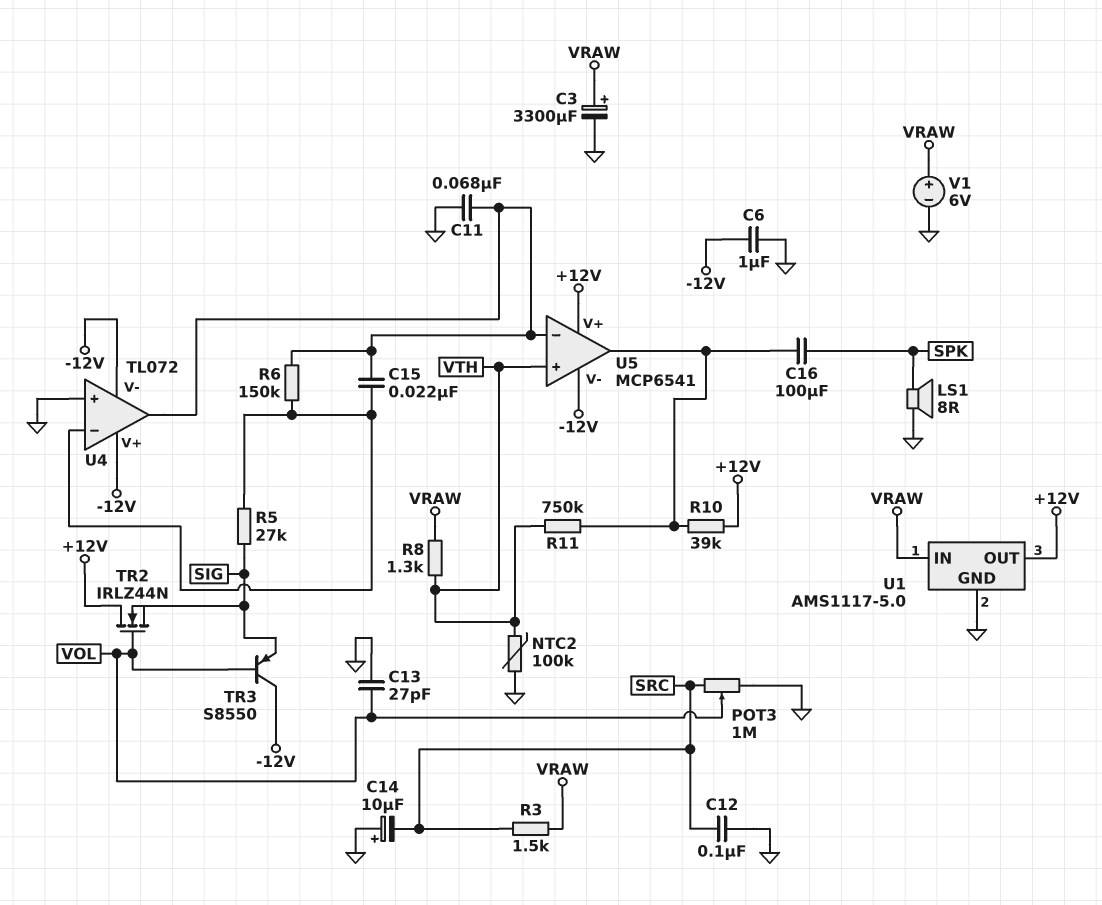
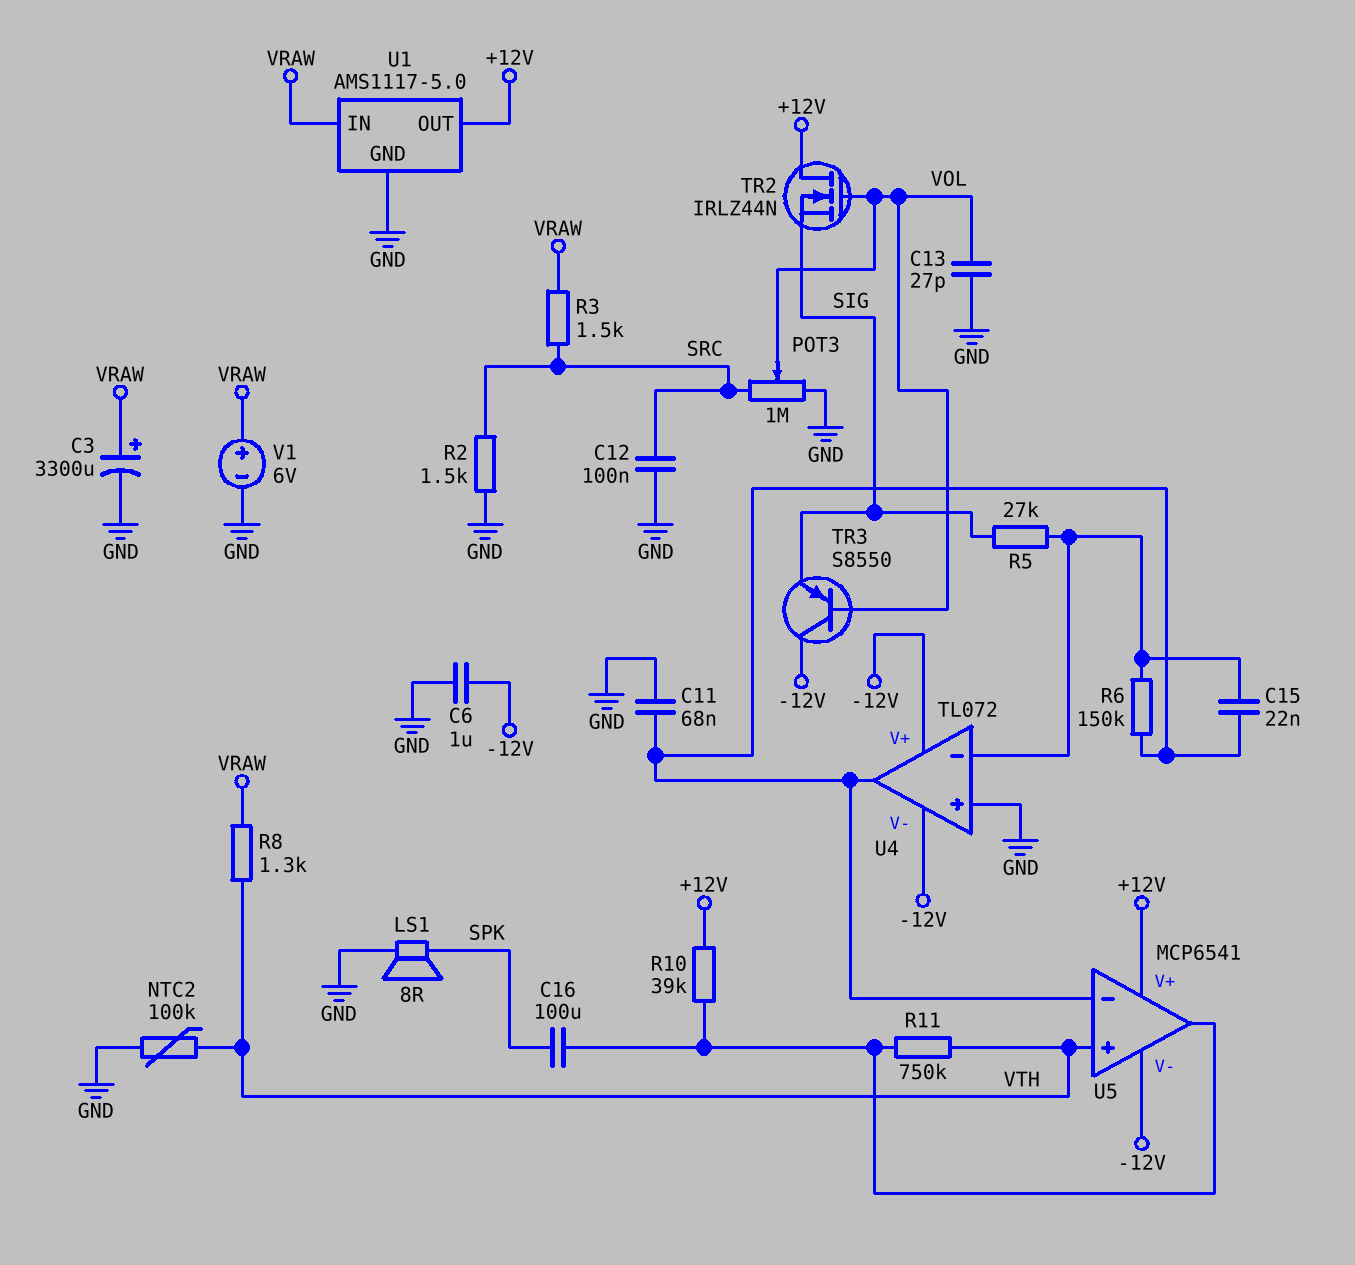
C14: 10uF (plus GND, minus SRC) -> none
R2: none -> 1.5k (GND, SRC)

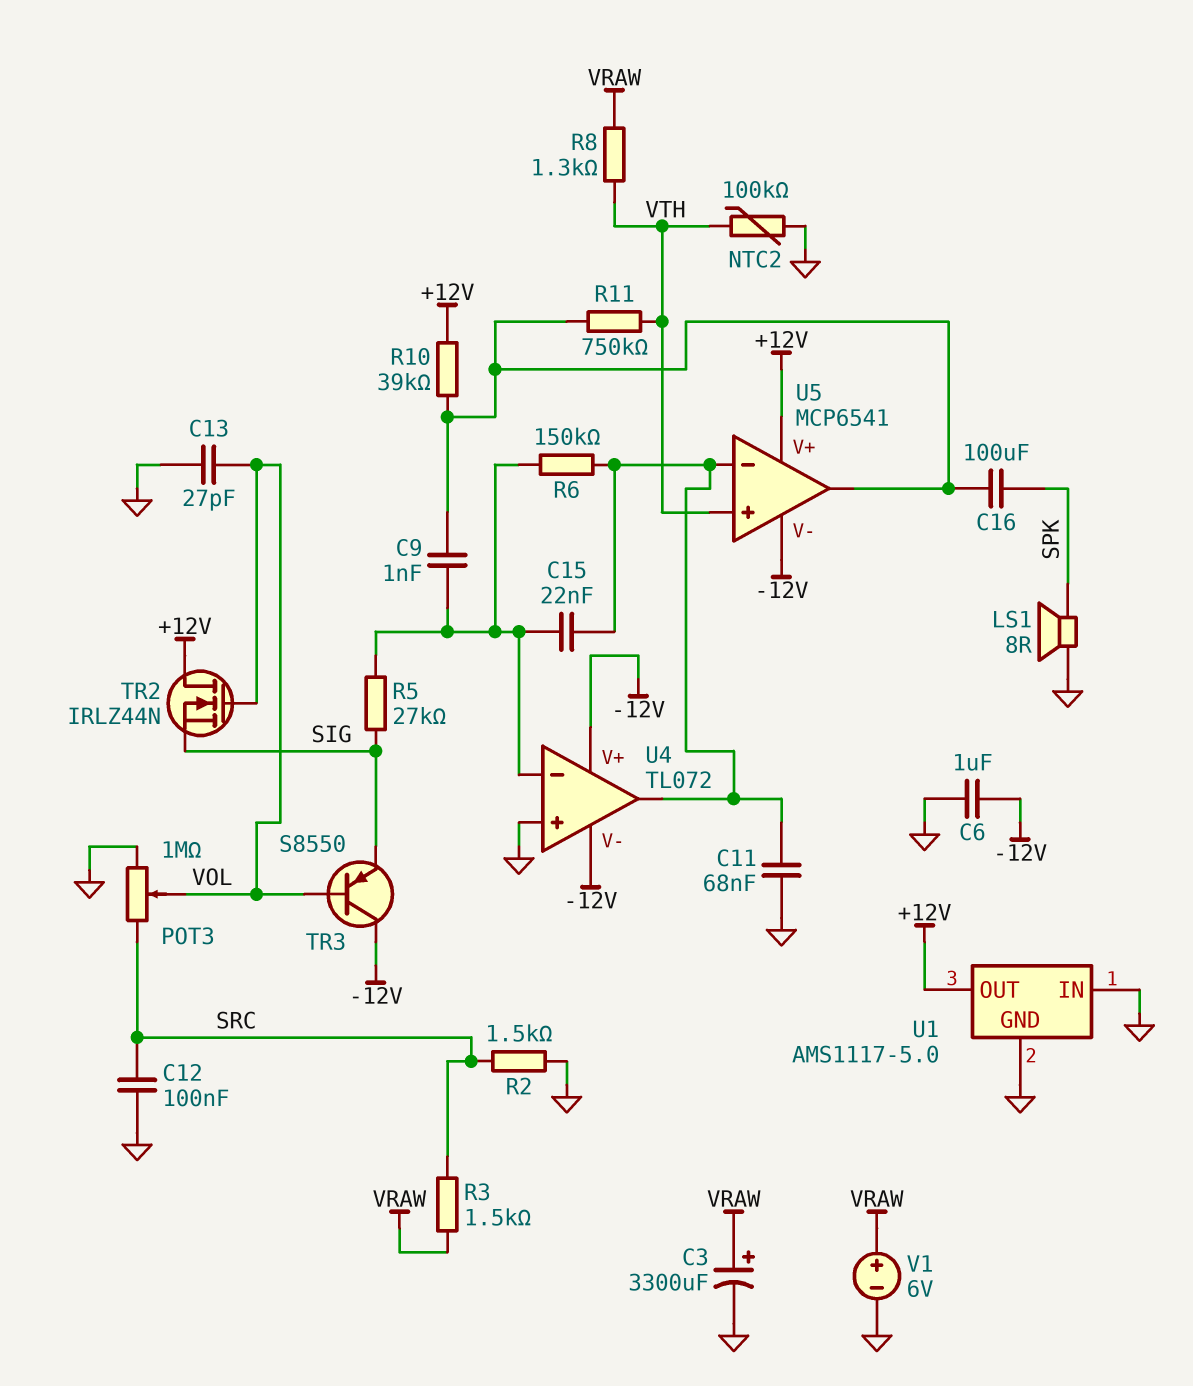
C9: none -> 1nF (U4/in-, U5/out)
U1 pin IN: VRAW -> GND

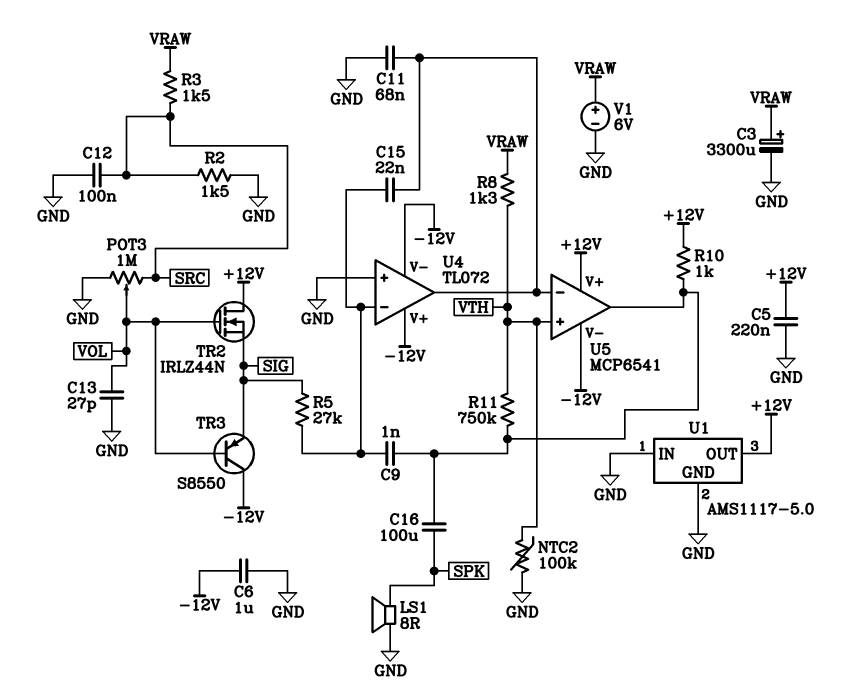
C5: none -> 220nF (+12V, GND)
R6: 150k (U4/in-, U4/out) -> none
R10: 39k (+12V, U5/out) -> 1k (+12V, U5/out)

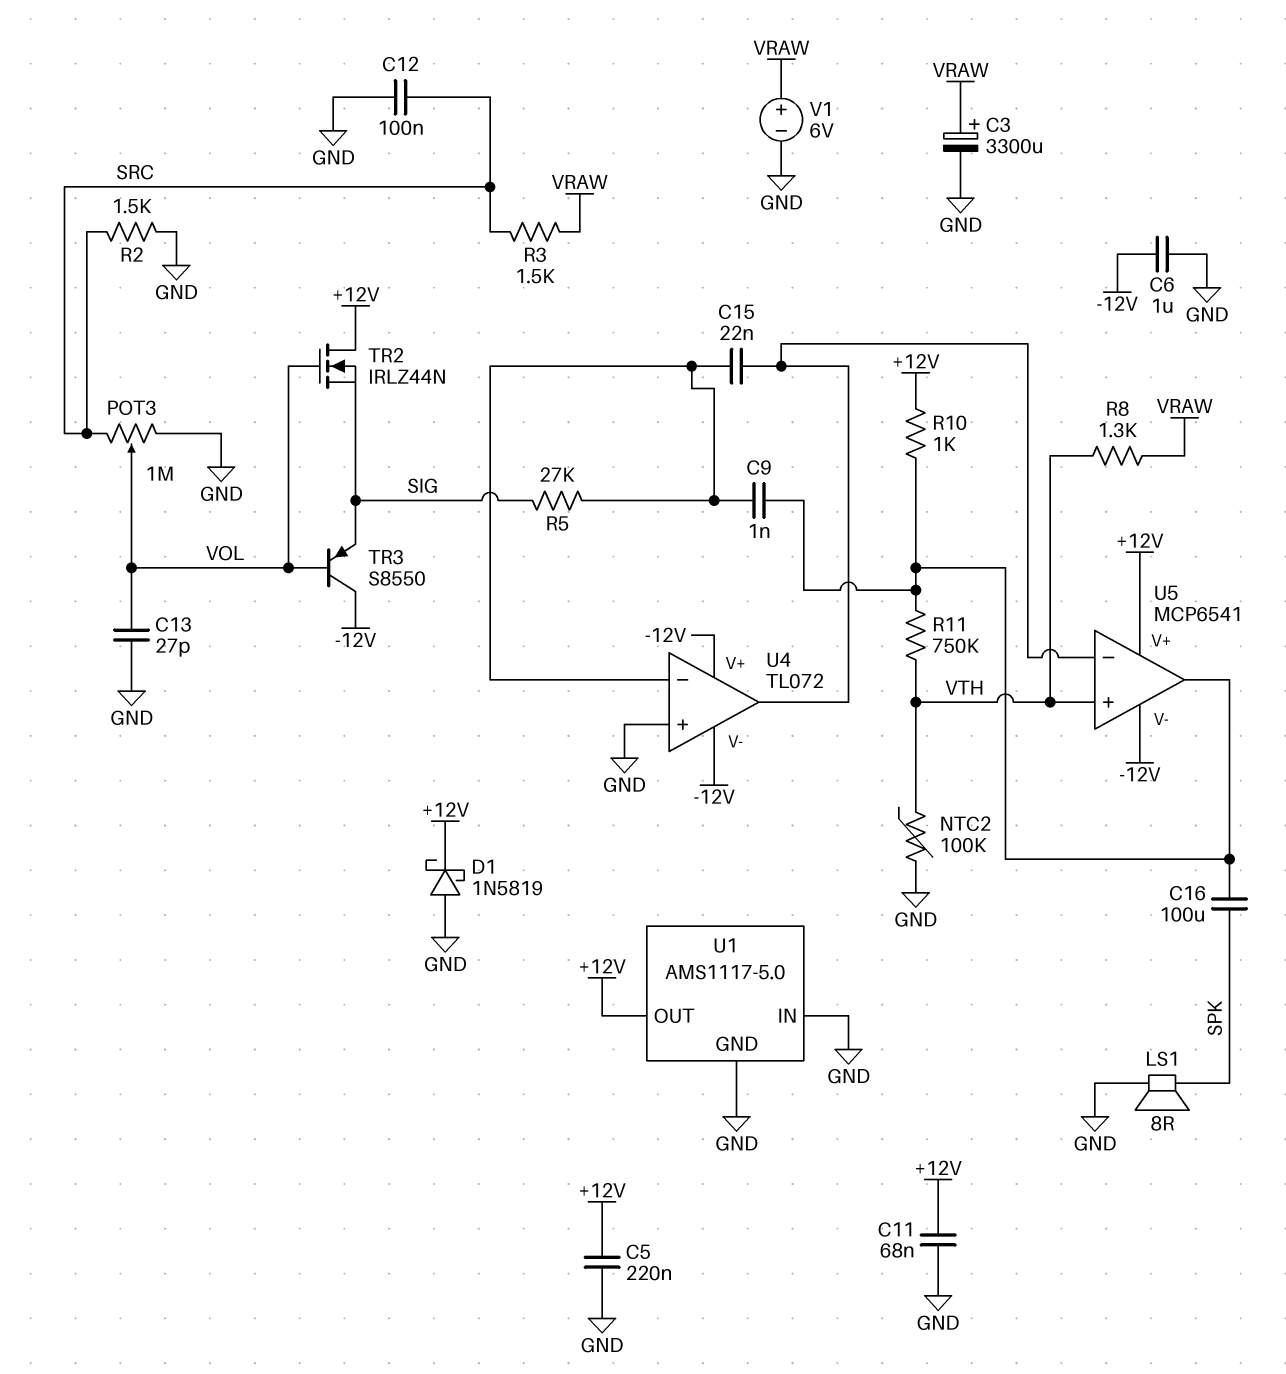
C11: 68nF (GND, U4/out) -> 68nF (+12V, GND)
D1: none -> schottky 1N5819 (A GND, K +12V)

